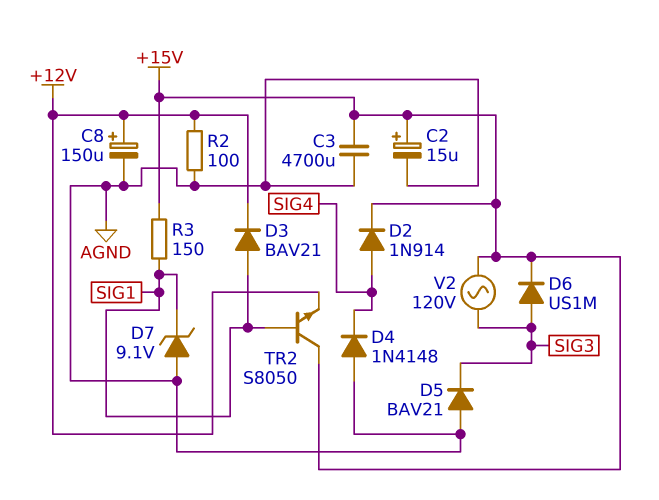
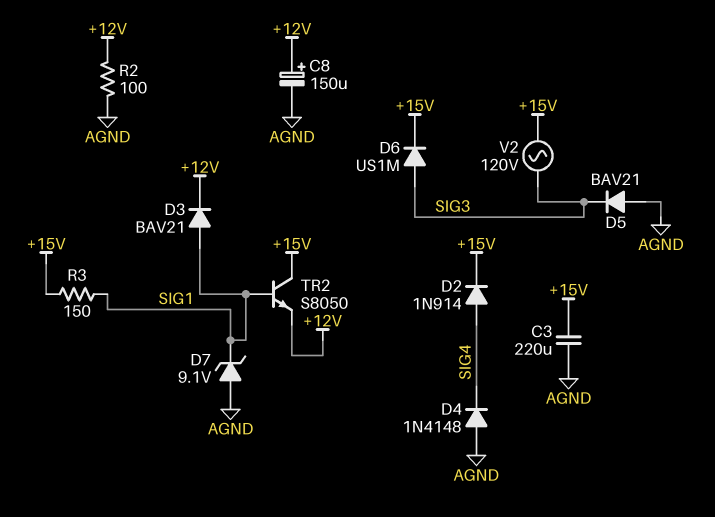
C2: 15uF (plus +15V, minus AGND) -> none
C3: 4700uF (+15V, AGND) -> 220uF (+15V, AGND)

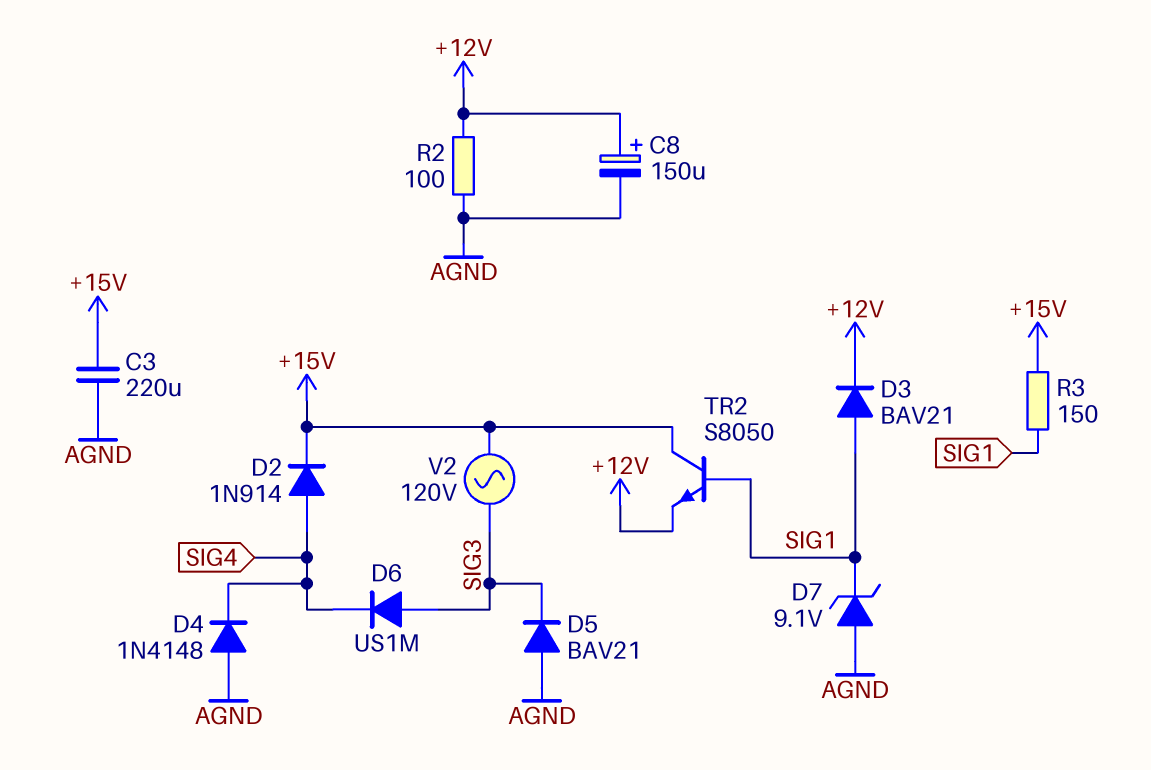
D6: diode US1M (A SIG3, K +15V) -> diode US1M (A SIG3, K SIG4)

